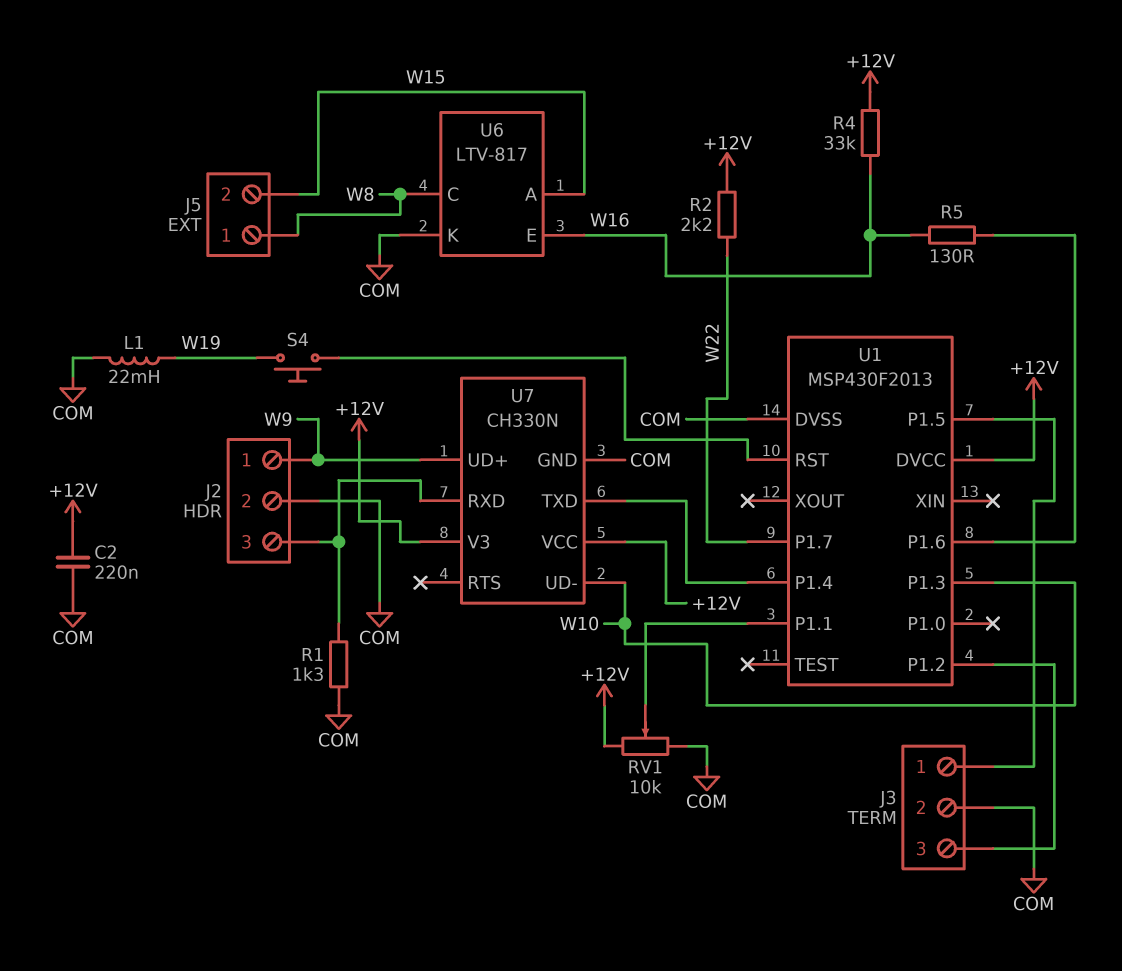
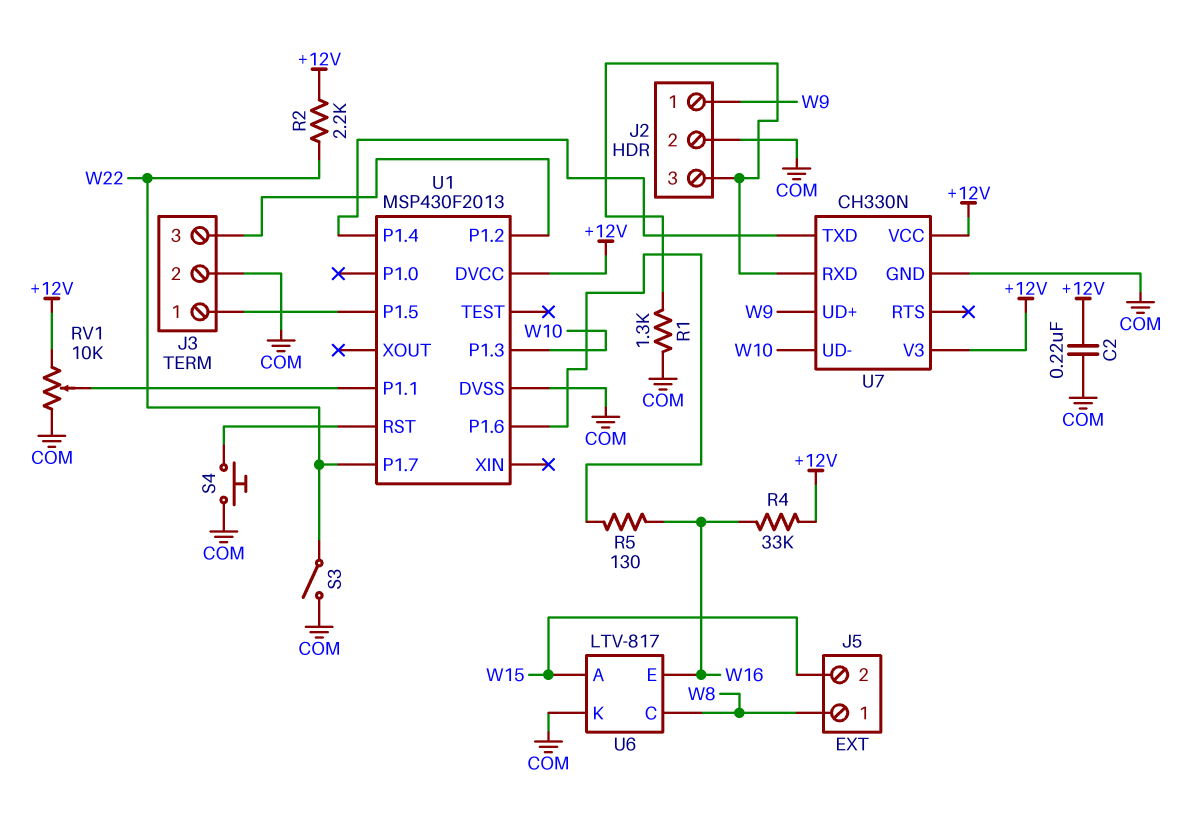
L1: 22mH (COM, W19) -> none
S3: none -> switch (COM, W22)
S4: button (U1/RST, W19) -> button (COM, U1/RST)

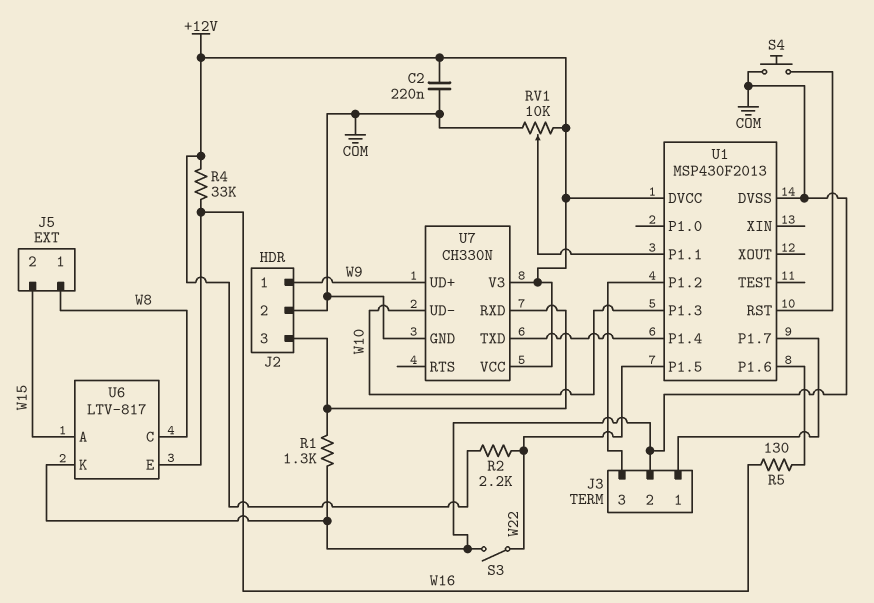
U1 pin P1.5: J3/1 -> W22
U1 pin P1.7: W22 -> J3/1

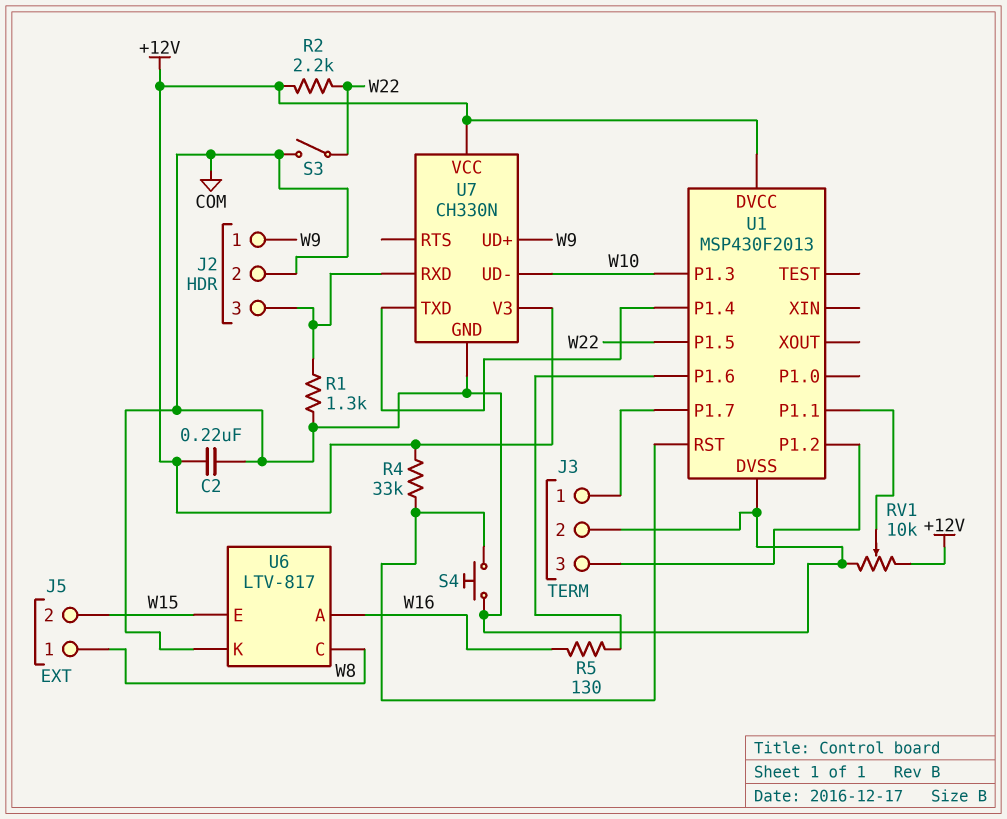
R4: 33k (+12V, W16) -> 33k (+12V, U1/RST)
U6 pin A: W15 -> W16
U6 pin E: W16 -> W15

